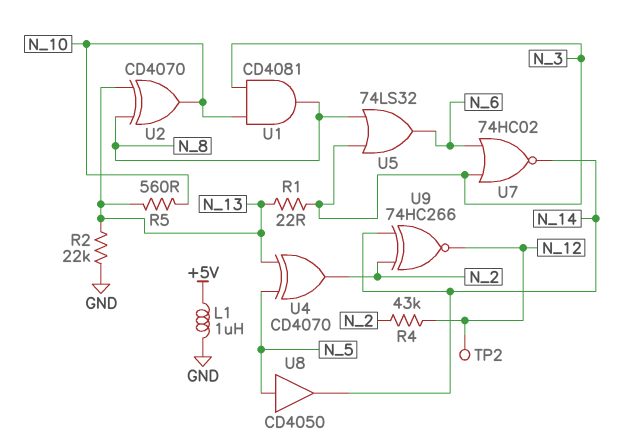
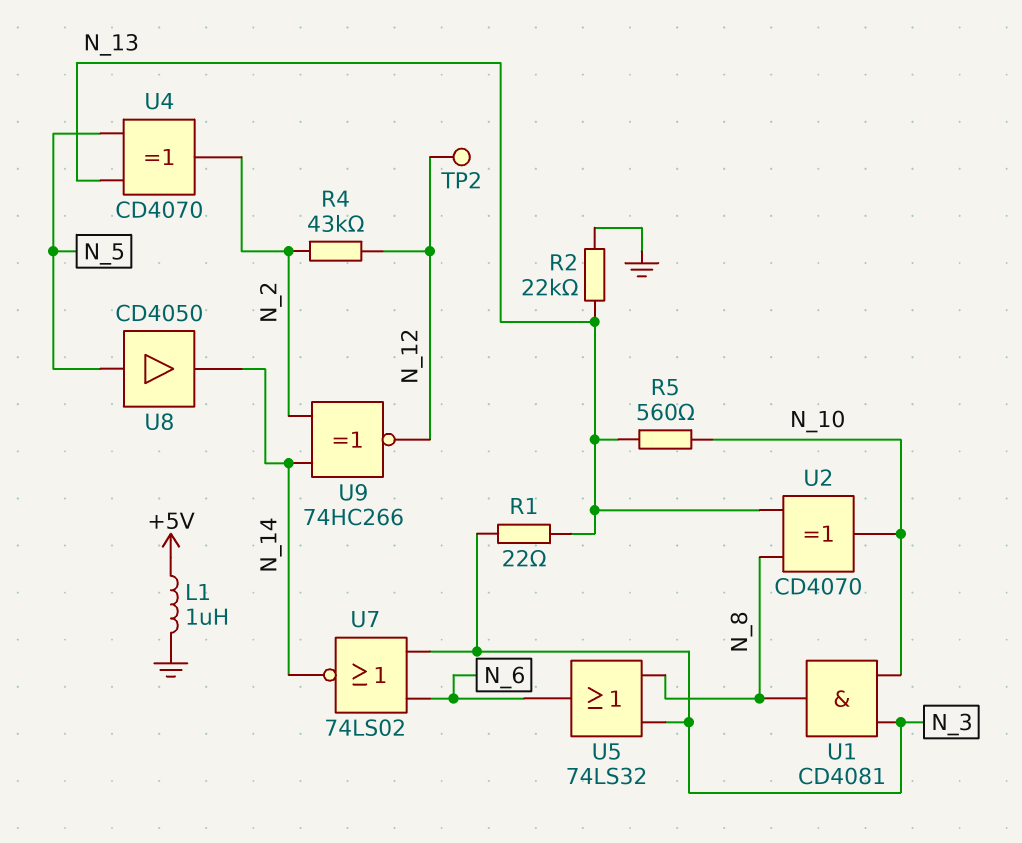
U7: NOR 74HC02 (in N_3, in N_6, out N_14) -> NOR 74LS02 (in N_3, in N_6, out N_14)

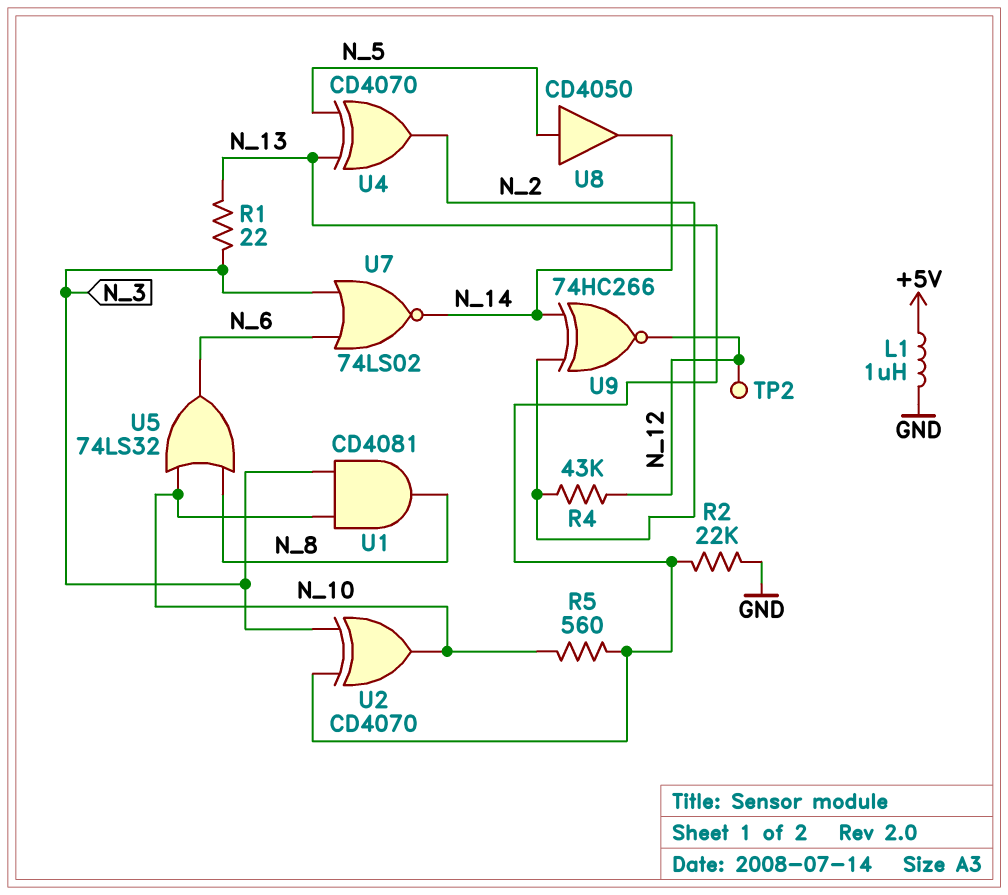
U2: XOR CD4070 (in N_8, in N_13, out N_10) -> XOR CD4070 (in N_3, in N_13, out N_10)
U5: OR 74LS32 (in N_3, in N_8, out N_6) -> OR 74LS32 (in N_8, in N_10, out N_6)

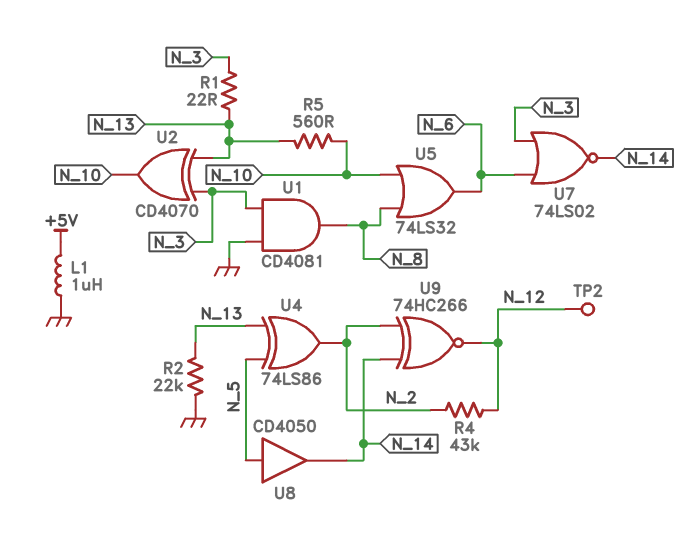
U1: AND CD4081 (in N_3, in N_10, out N_8) -> AND CD4081 (in GND, in N_3, out N_8)
U4: XOR CD4070 (in N_5, in N_13, out N_2) -> XOR 74LS86 (in N_5, in N_13, out N_2)

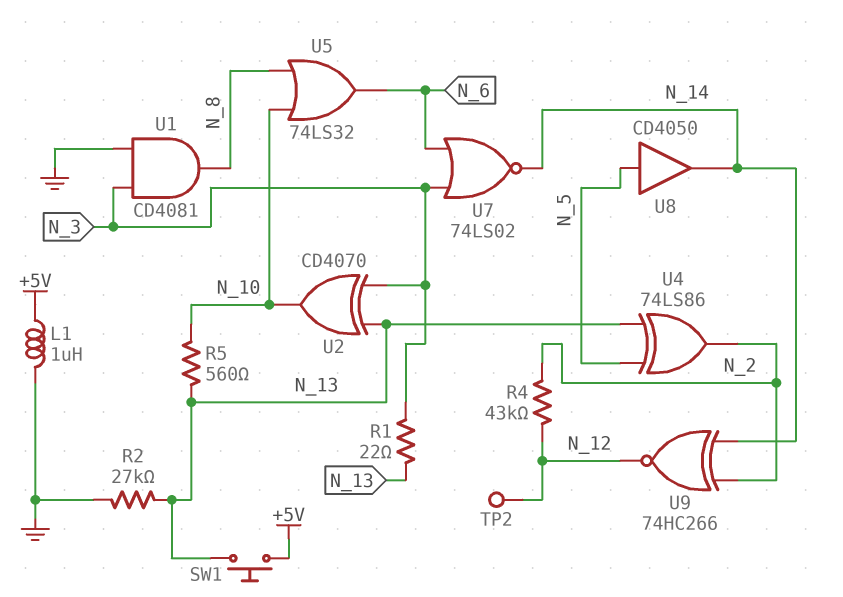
R2: 22k (GND, N_13) -> 27k (GND, N_13)
SW1: none -> button (+5V, N_13)

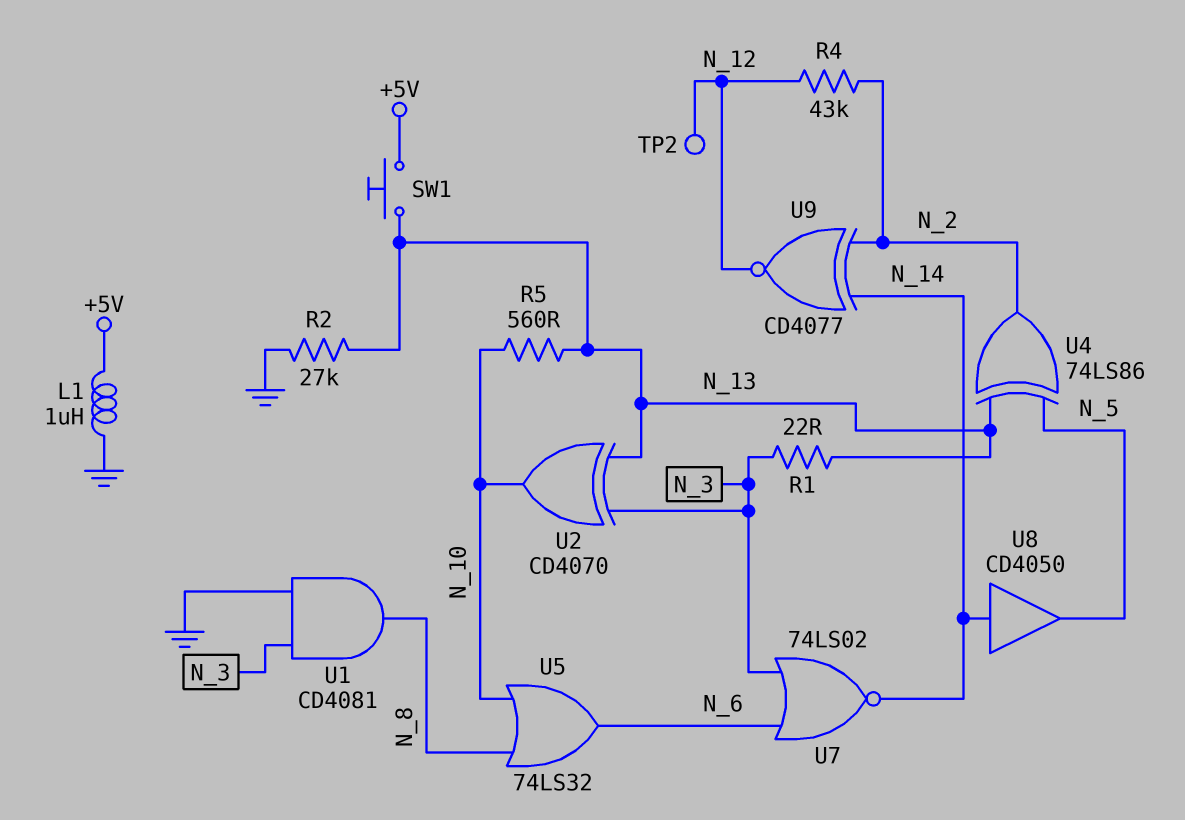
U8: buffer CD4050 (in N_5, out N_14) -> buffer CD4050 (in N_14, out N_5)
U9: XNOR 74HC266 (in N_2, in N_14, out N_12) -> XNOR CD4077 (in N_2, in N_14, out N_12)

